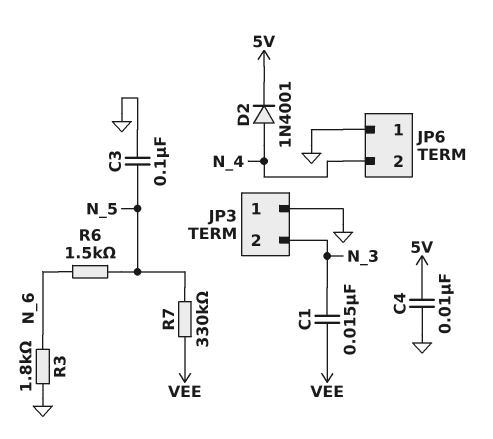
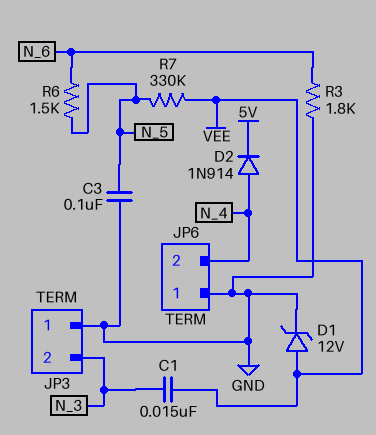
C4: 10nF (5V, GND) -> none
D1: none -> zener 12V (A VEE, K GND)
D2: diode 1N4001 (A N_4, K 5V) -> diode 1N914 (A N_4, K 5V)

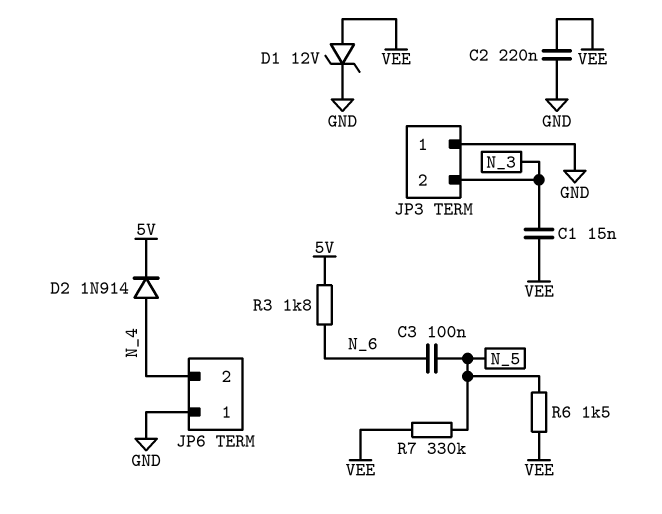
C2: none -> 220nF (GND, VEE)
C3: 100nF (GND, N_5) -> 100nF (N_5, N_6)
R3: 1.8k (GND, N_6) -> 1.8k (5V, N_6)
R6: 1.5k (N_5, N_6) -> 1.5k (N_5, VEE)

